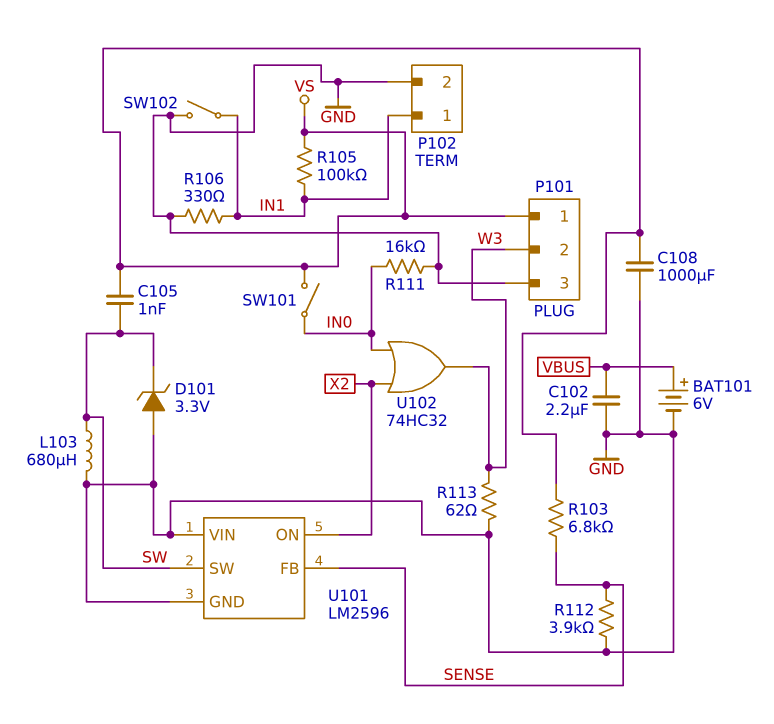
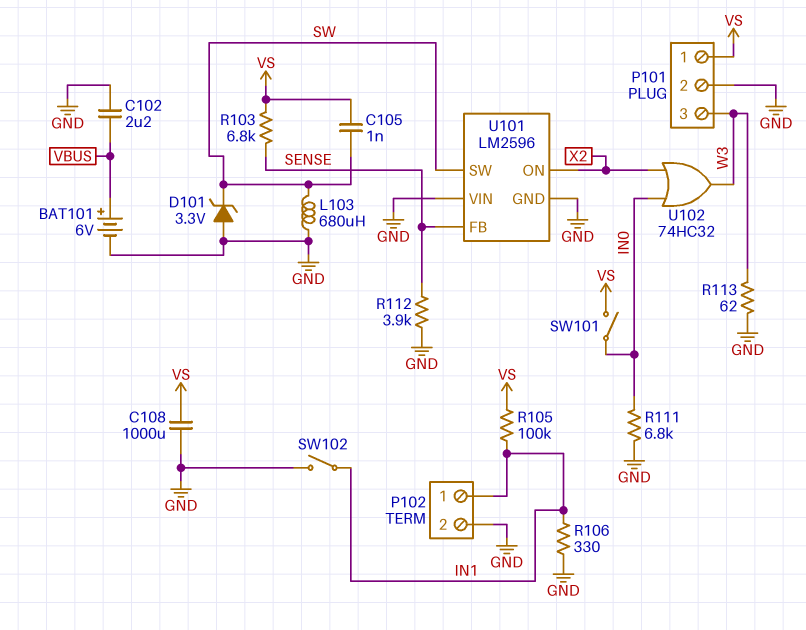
P101 pin 2: W3 -> GND
P101 pin 3: GND -> W3
R111: 16k (GND, IN0) -> 6.8k (GND, IN0)

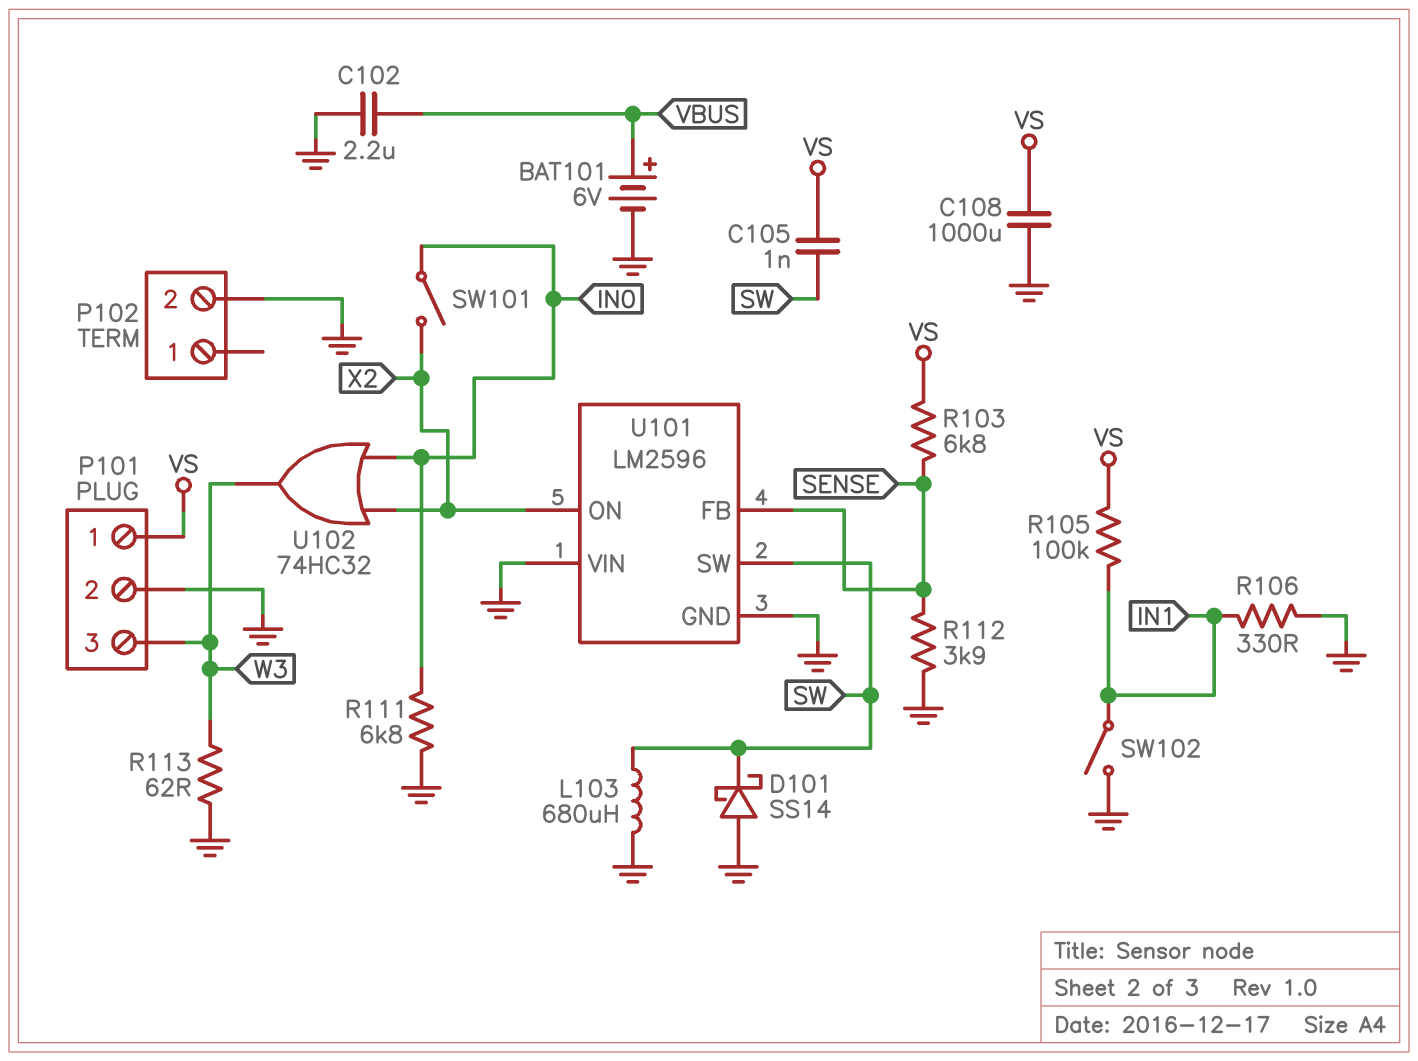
D101: zener 3.3V (A GND, K SW) -> schottky SS14 (A GND, K SW)
P102 pin 1: IN1 -> none
SW101: switch (IN0, VS) -> switch (IN0, X2)

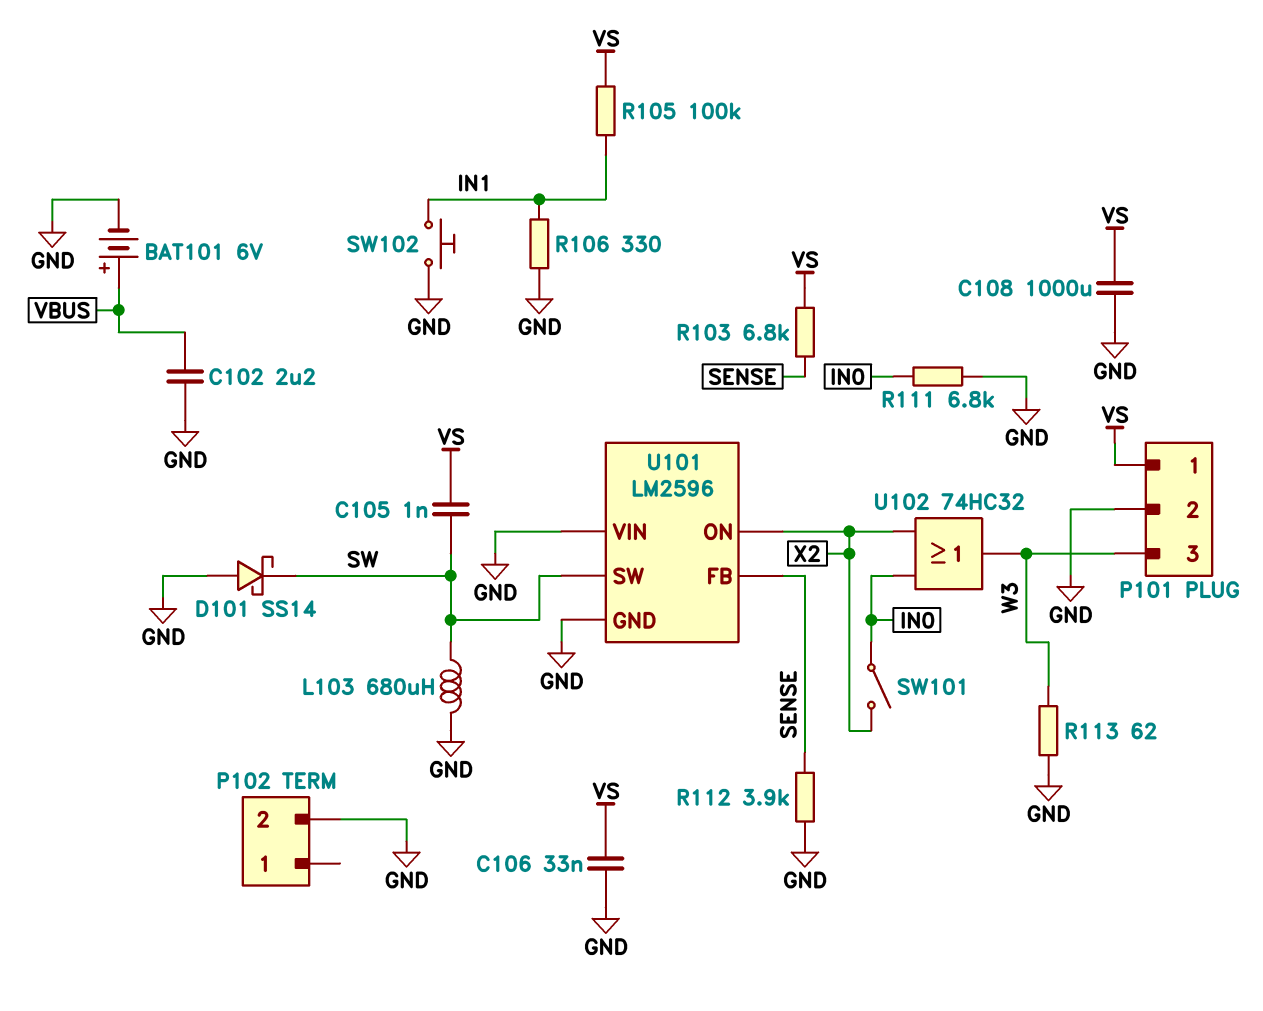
C106: none -> 33nF (GND, VS)
SW102: switch (GND, IN1) -> button (GND, IN1)

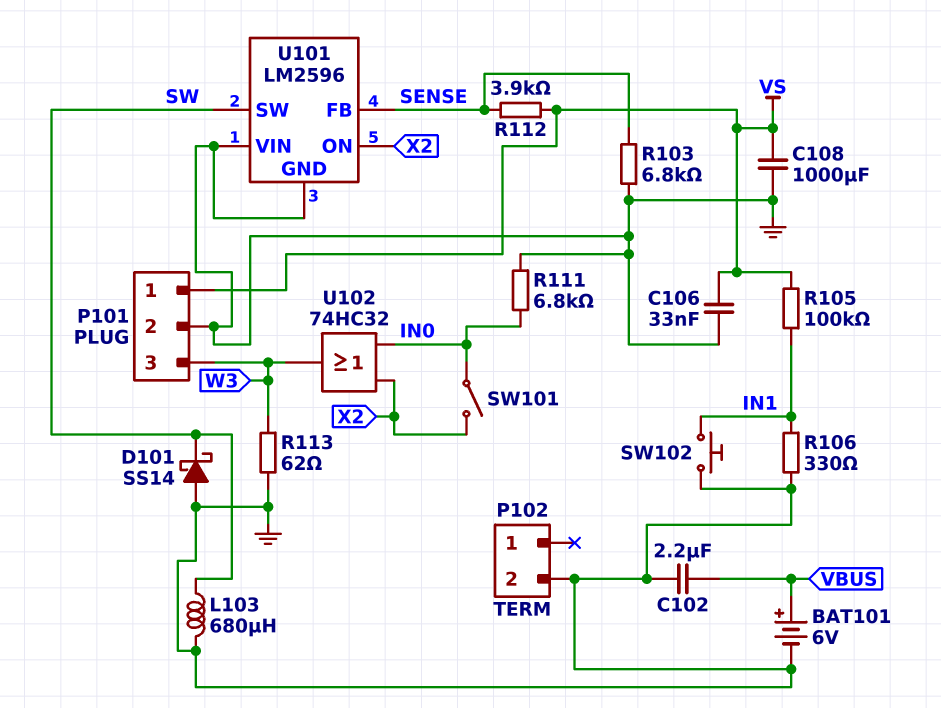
C105: 1nF (SW, VS) -> none
R103: 6.8k (SENSE, VS) -> 6.8k (GND, SENSE)
R112: 3.9k (GND, SENSE) -> 3.9k (SENSE, VS)

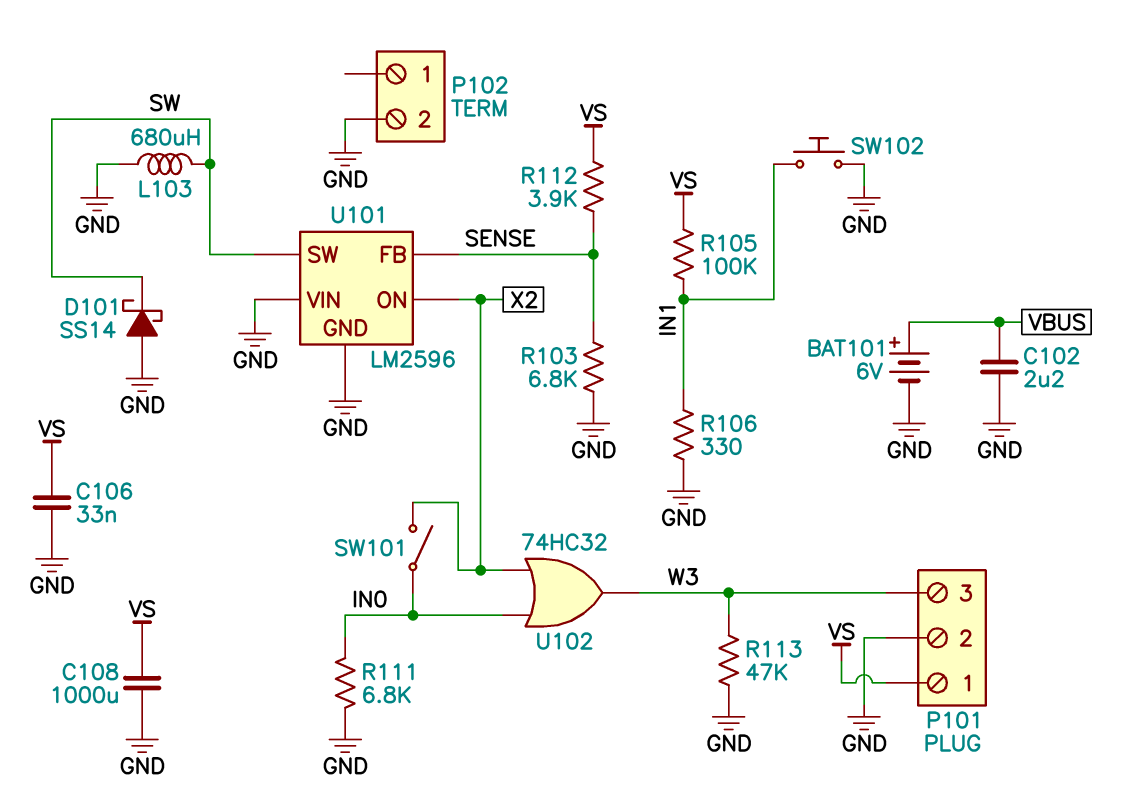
R113: 62 (GND, W3) -> 47k (GND, W3)

